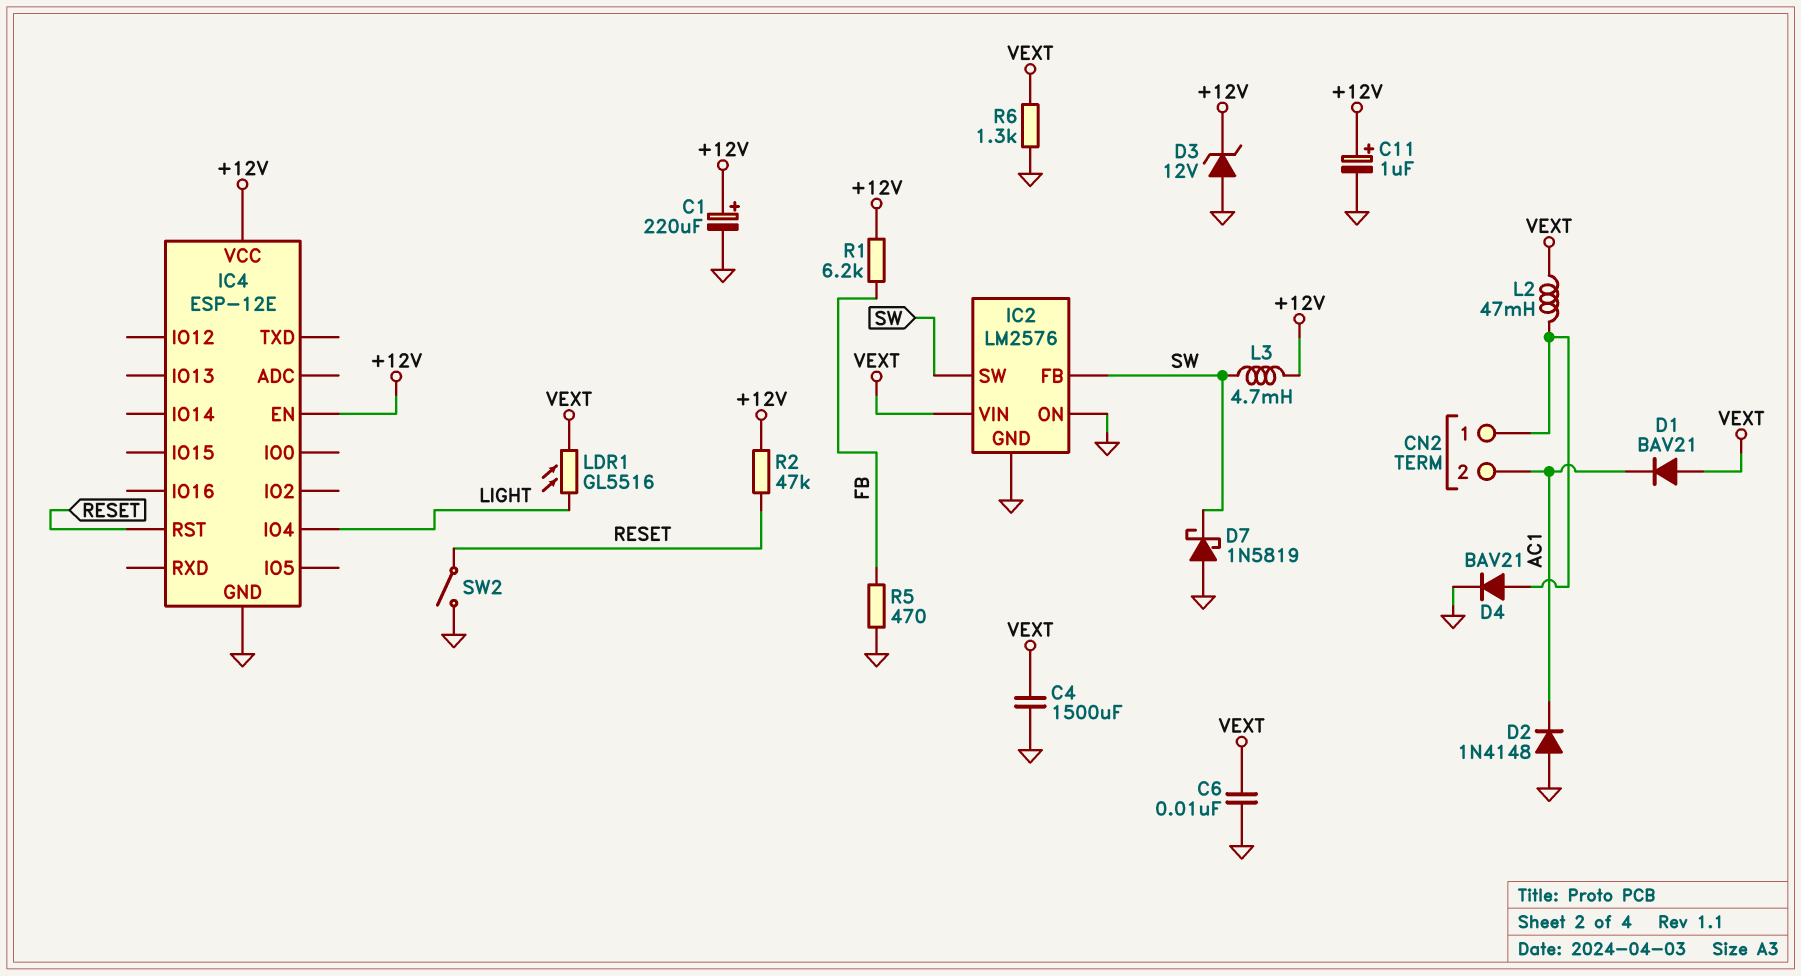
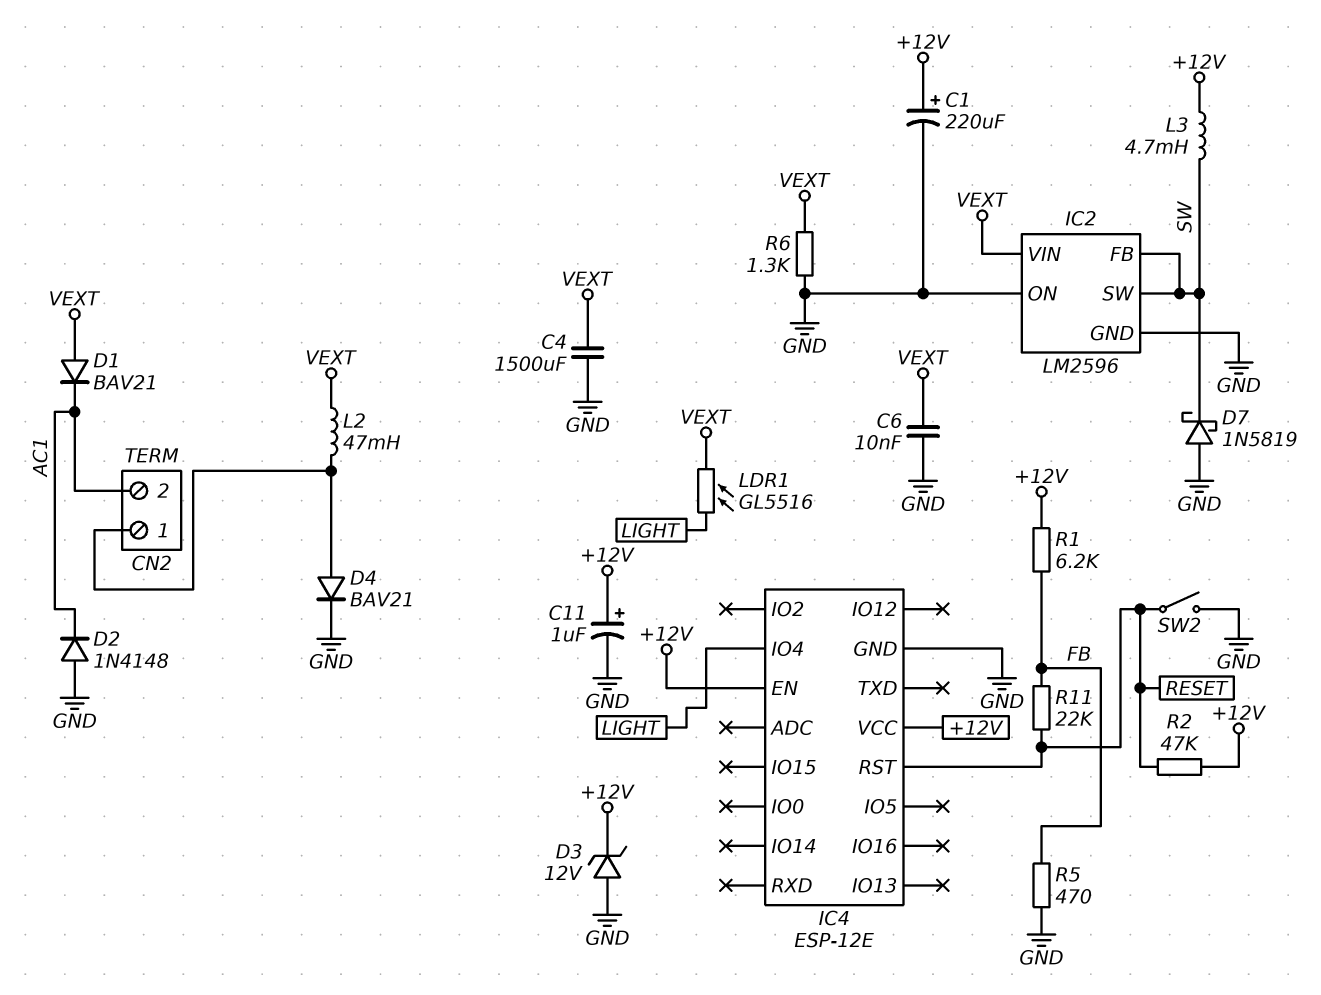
IC2: LM2576 -> LM2596
R11: none -> 22k (FB, RESET)

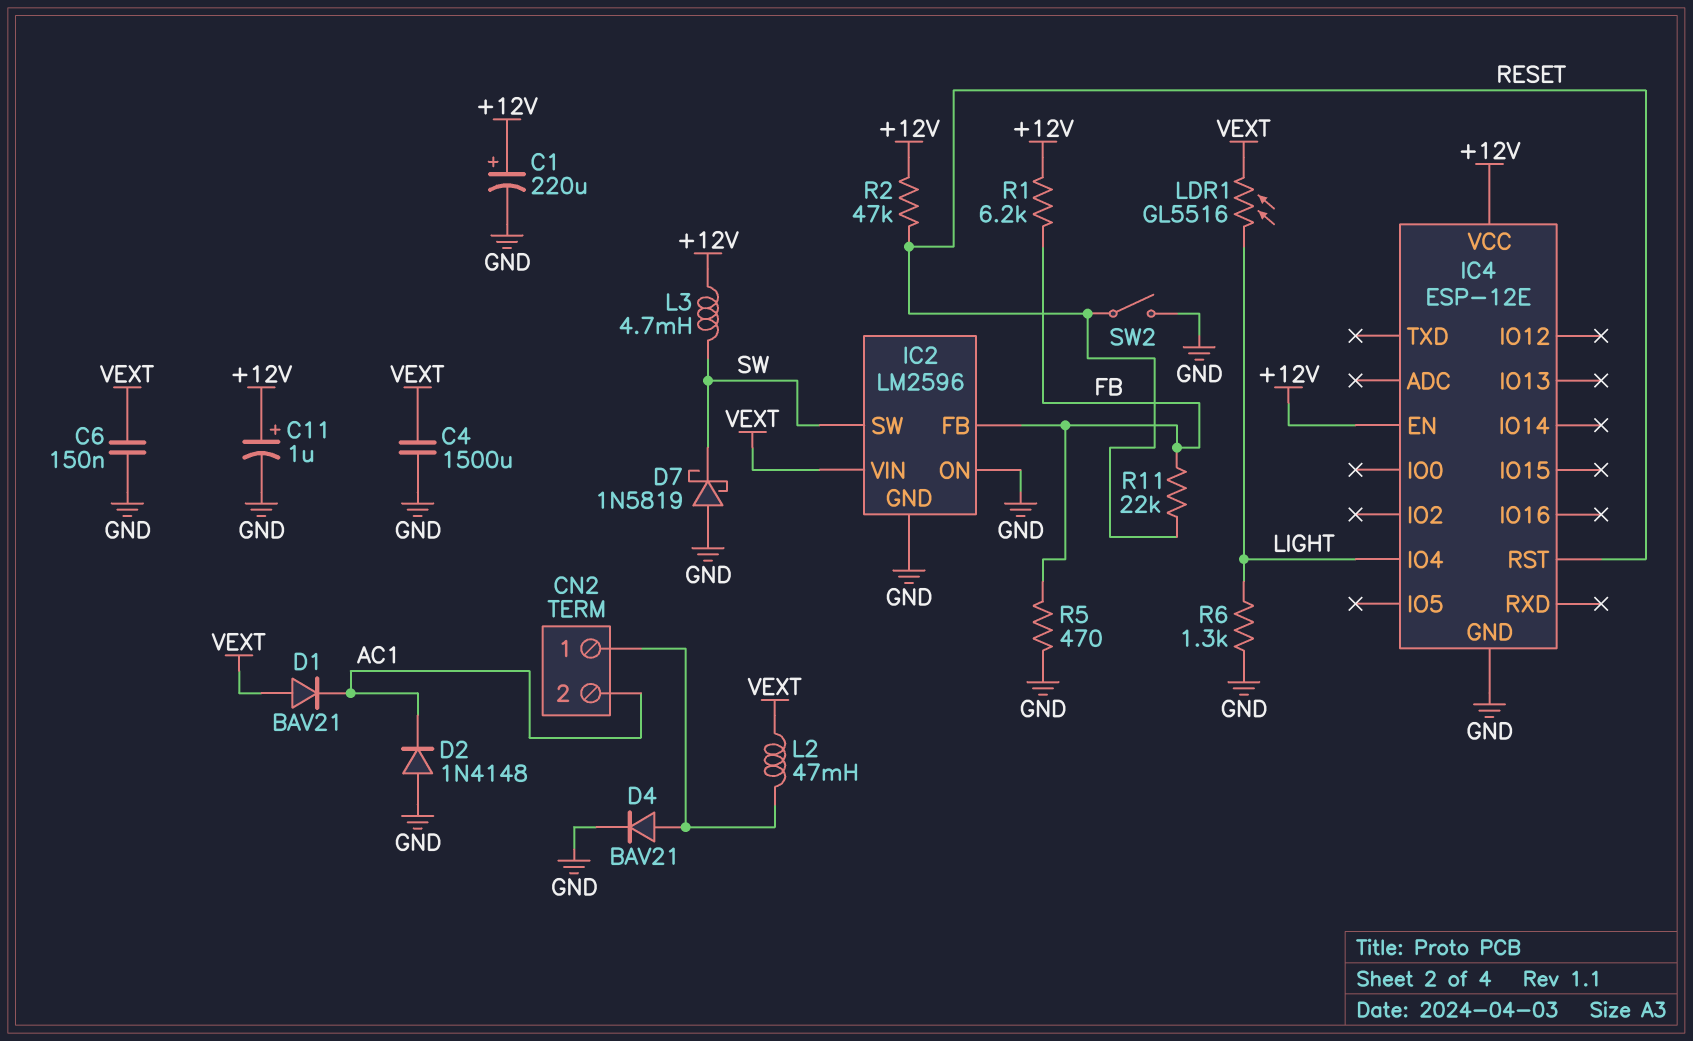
C6: 10nF (GND, VEXT) -> 150nF (GND, VEXT)
D3: zener 12V (A GND, K +12V) -> none
IC2 pin FB: SW -> FB
R6: 1.3k (GND, VEXT) -> 1.3k (GND, LIGHT)

